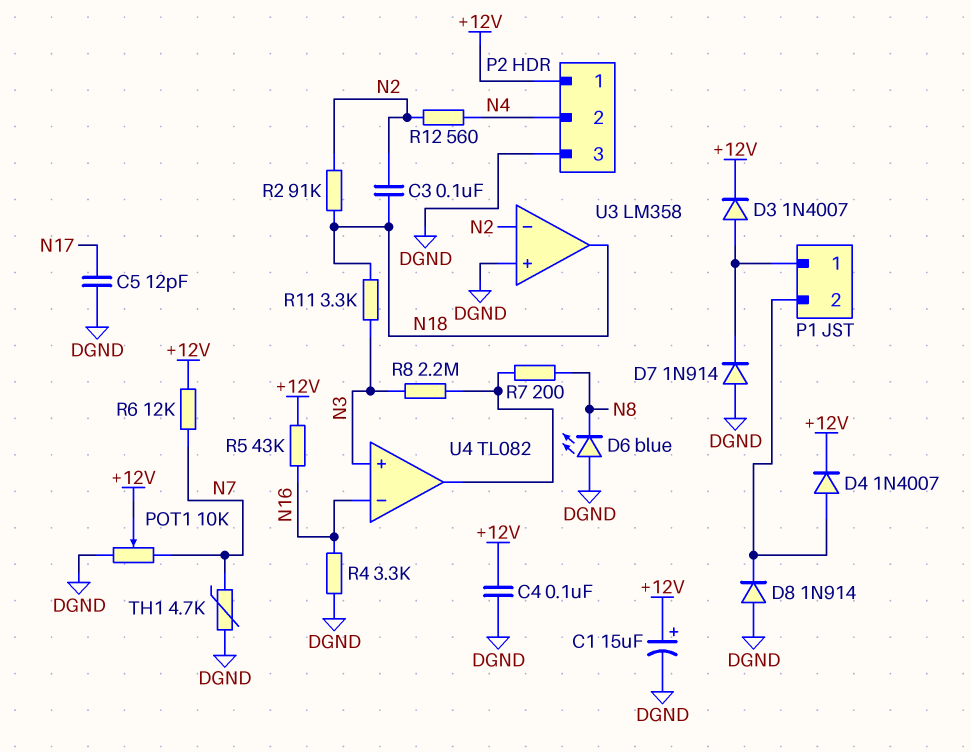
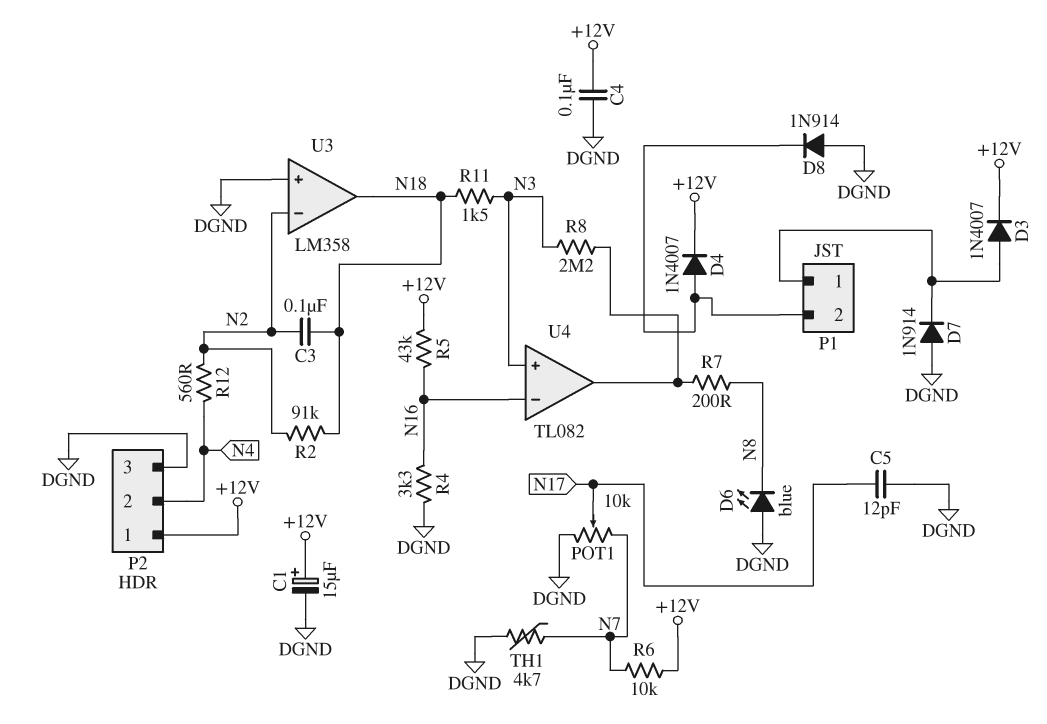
POT1: 10k (DGND, N7, wiper +12V) -> 10k (DGND, N7, wiper N17)
R6: 12k (+12V, N7) -> 10k (+12V, N7)
R11: 3.3k (N3, N18) -> 1.5k (N3, N18)

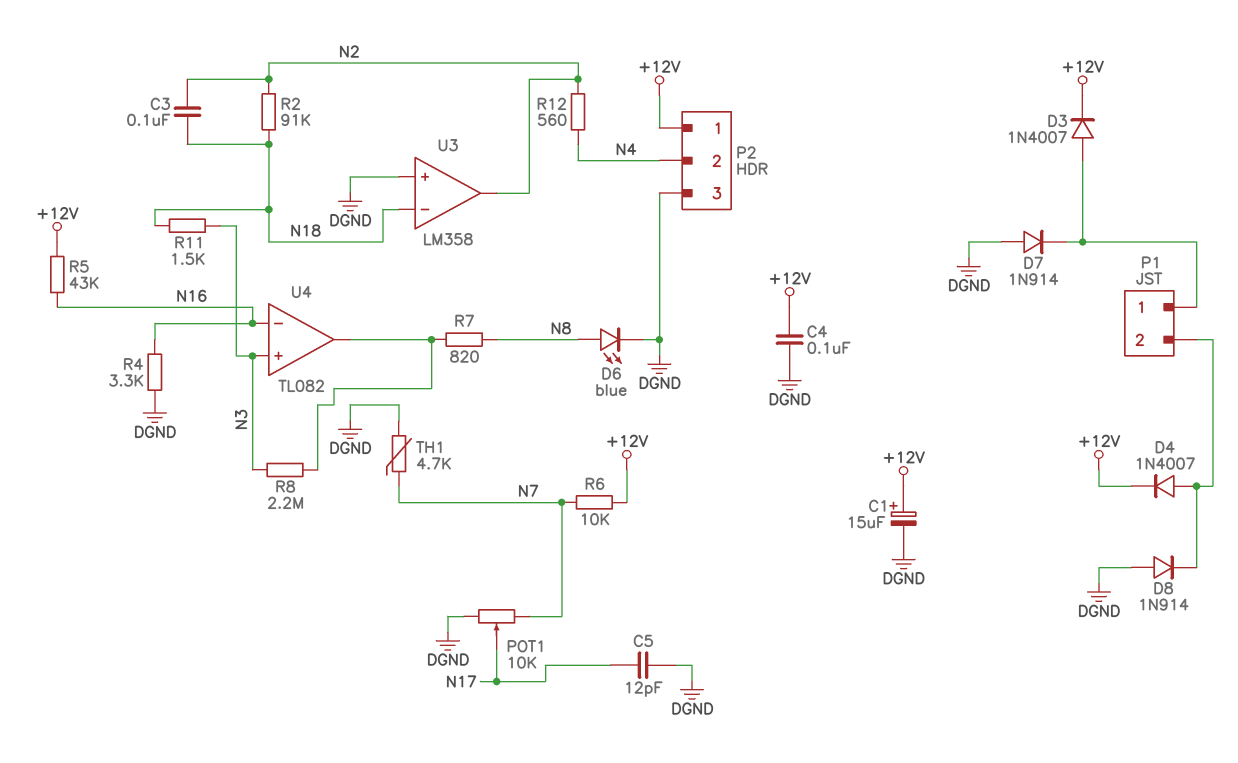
D6: LED blue (A DGND, K N8) -> LED blue (A N8, K DGND)
R7: 200 (N8, U4/out) -> 820 (N8, U4/out)
U3 pin in-: N2 -> N18
U3 pin out: N18 -> N2

